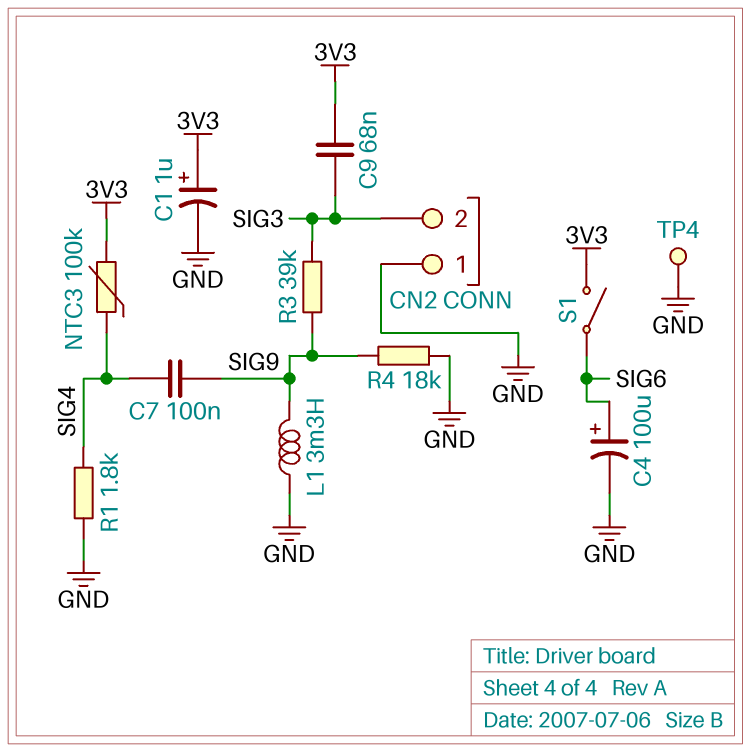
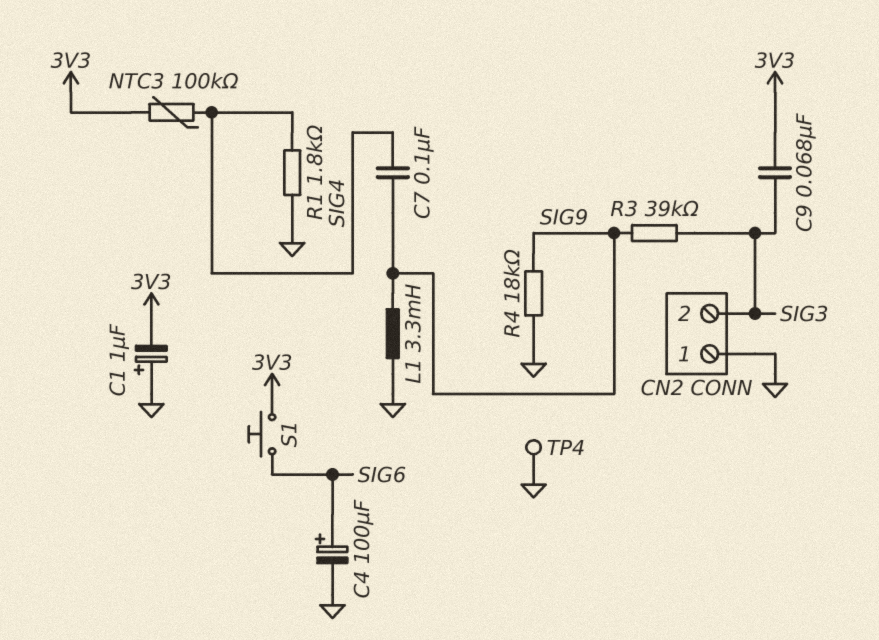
C1: 1uF (plus 3V3, minus GND) -> 1uF (plus GND, minus 3V3)
S1: switch (3V3, SIG6) -> button (3V3, SIG6)

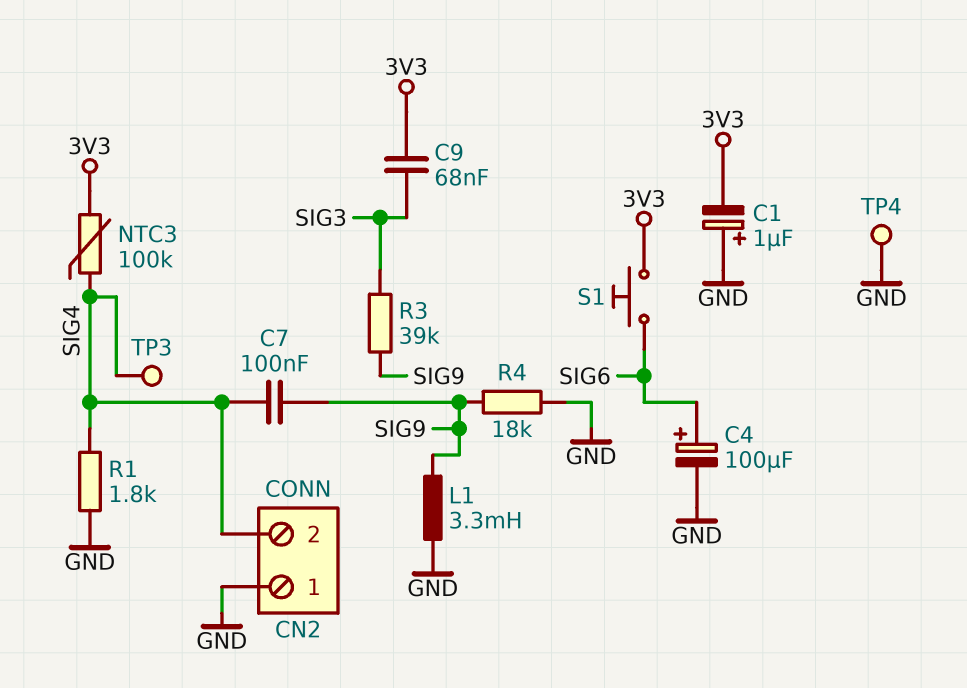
CN2 pin 2: SIG3 -> SIG4
TP3: none -> test point (SIG4)

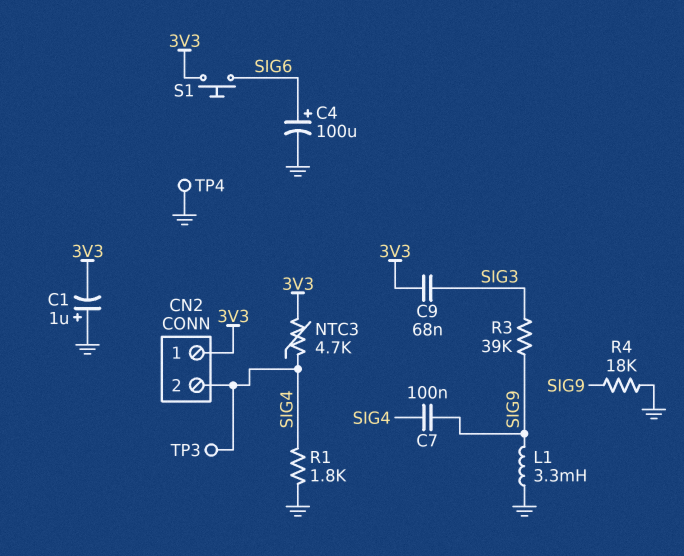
CN2 pin 1: GND -> 3V3
NTC3: 100k (3V3, SIG4) -> 4.7k (3V3, SIG4)

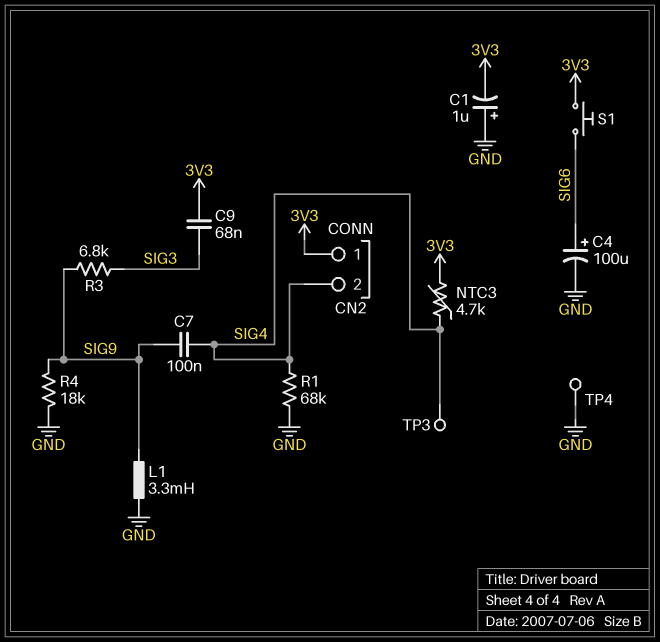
R1: 1.8k (GND, SIG4) -> 68k (GND, SIG4)
R3: 39k (SIG3, SIG9) -> 6.8k (SIG3, SIG9)

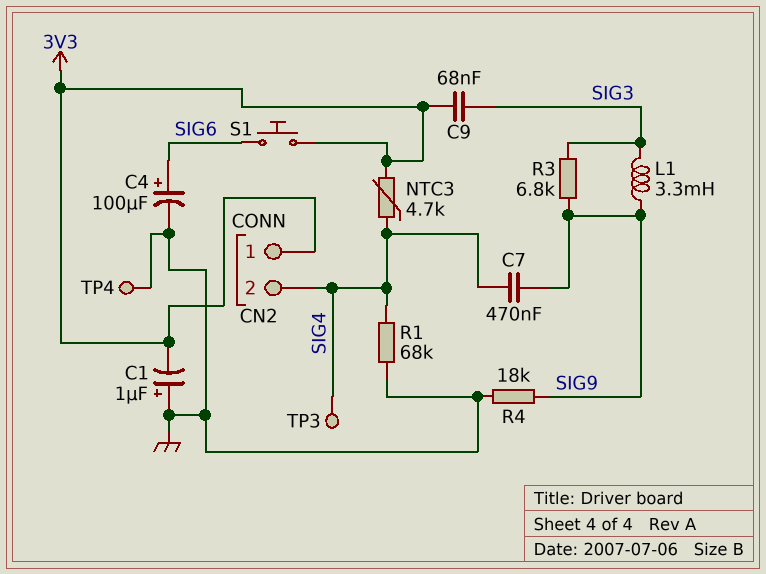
C7: 100nF (SIG4, SIG9) -> 470nF (SIG4, SIG9)
L1: 3.3mH (GND, SIG9) -> 3.3mH (SIG3, SIG9)

